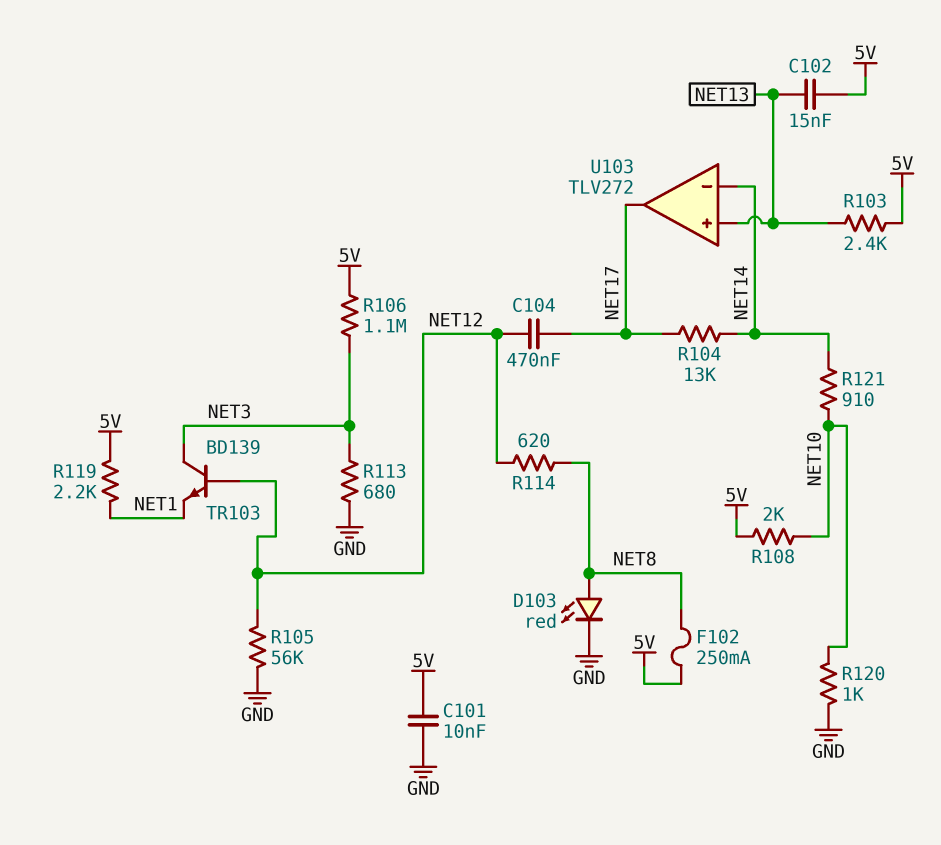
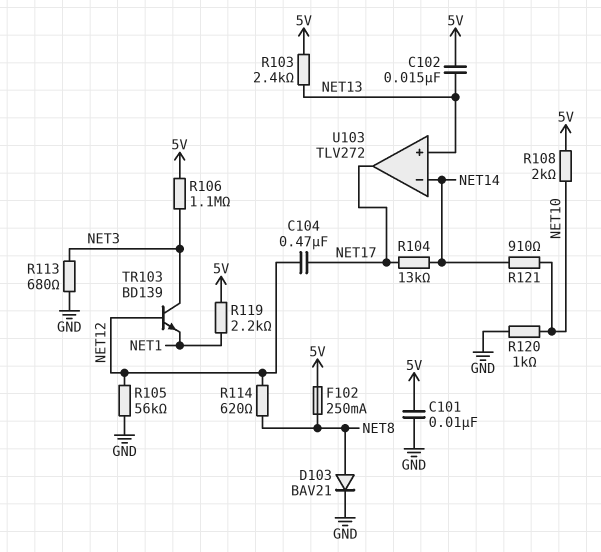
D103: LED red (A NET8, K GND) -> diode BAV21 (A NET8, K GND)

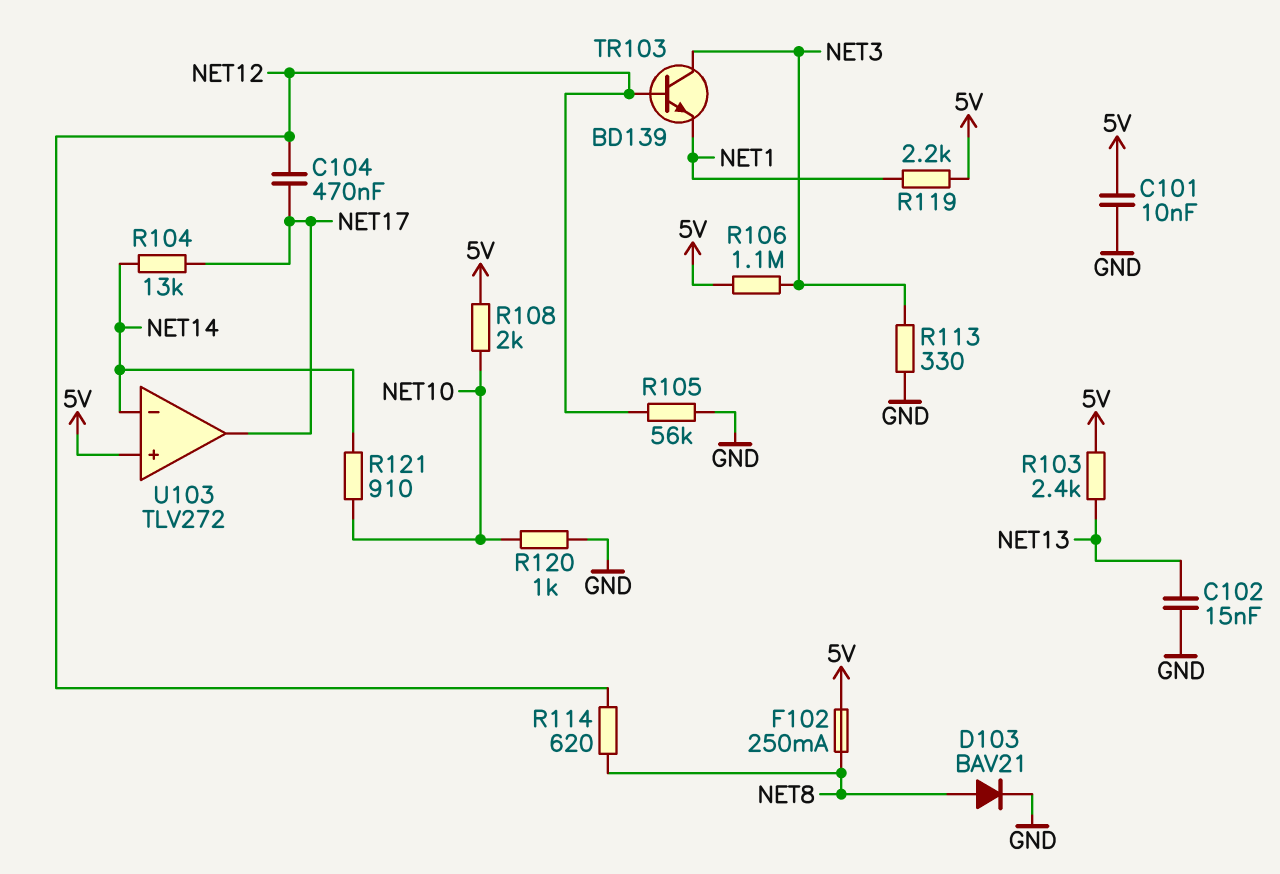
C102: 15nF (5V, NET13) -> 15nF (GND, NET13)
R113: 680 (GND, NET3) -> 330 (GND, NET3)
U103 pin in+: NET13 -> 5V

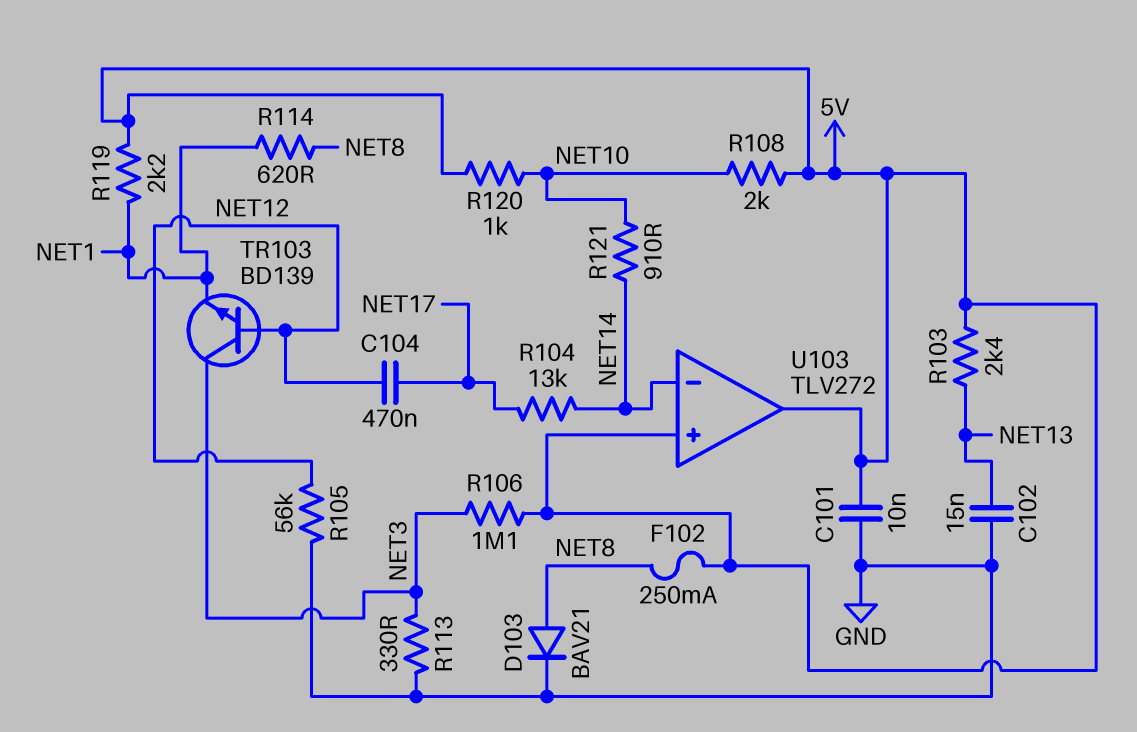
R114: 620 (NET8, NET12) -> 620 (NET1, NET8)
R120: 1k (GND, NET10) -> 1k (5V, NET10)
U103 pin out: NET17 -> 5V

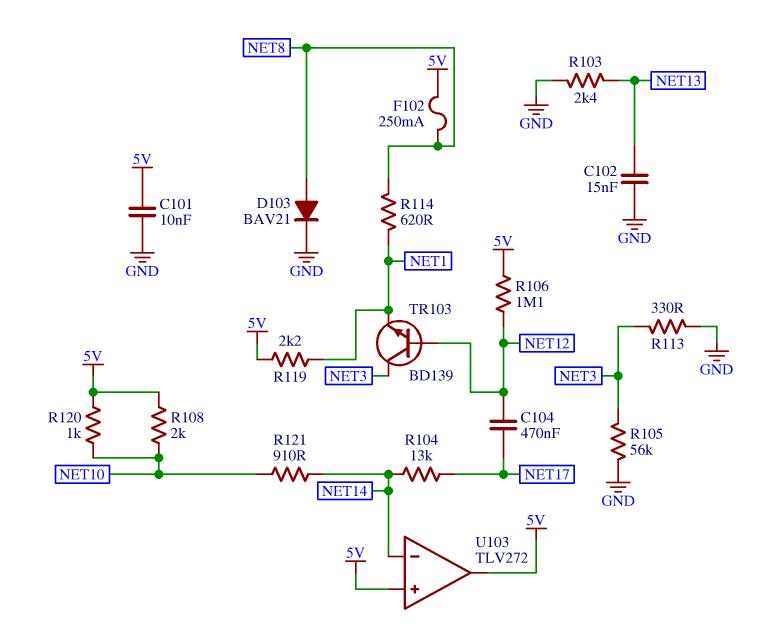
R103: 2.4k (5V, NET13) -> 2.4k (GND, NET13)
R105: 56k (GND, NET12) -> 56k (GND, NET3)
R106: 1.1M (5V, NET3) -> 1.1M (5V, NET12)

